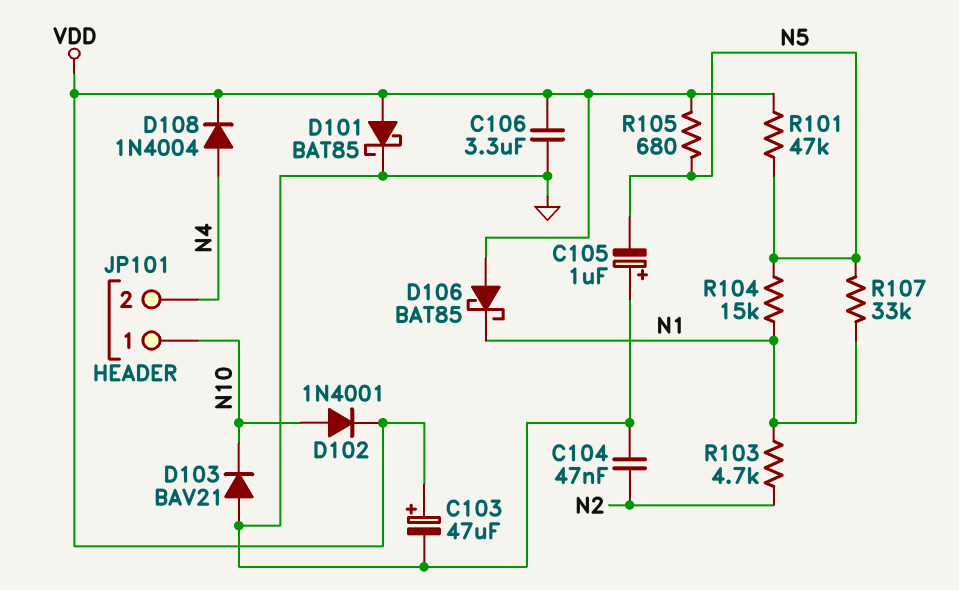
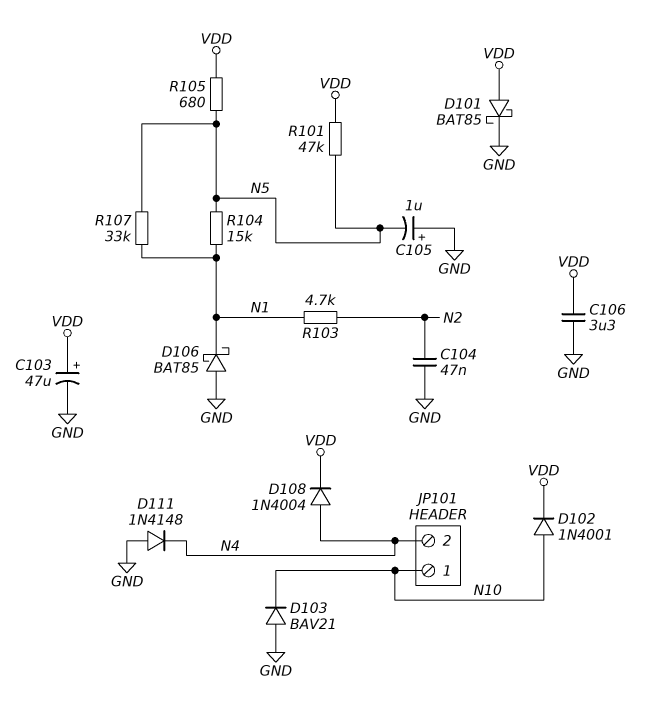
D106: schottky BAT85 (A VDD, K N1) -> schottky BAT85 (A GND, K N1)
D111: none -> diode 1N4148 (A GND, K N4)

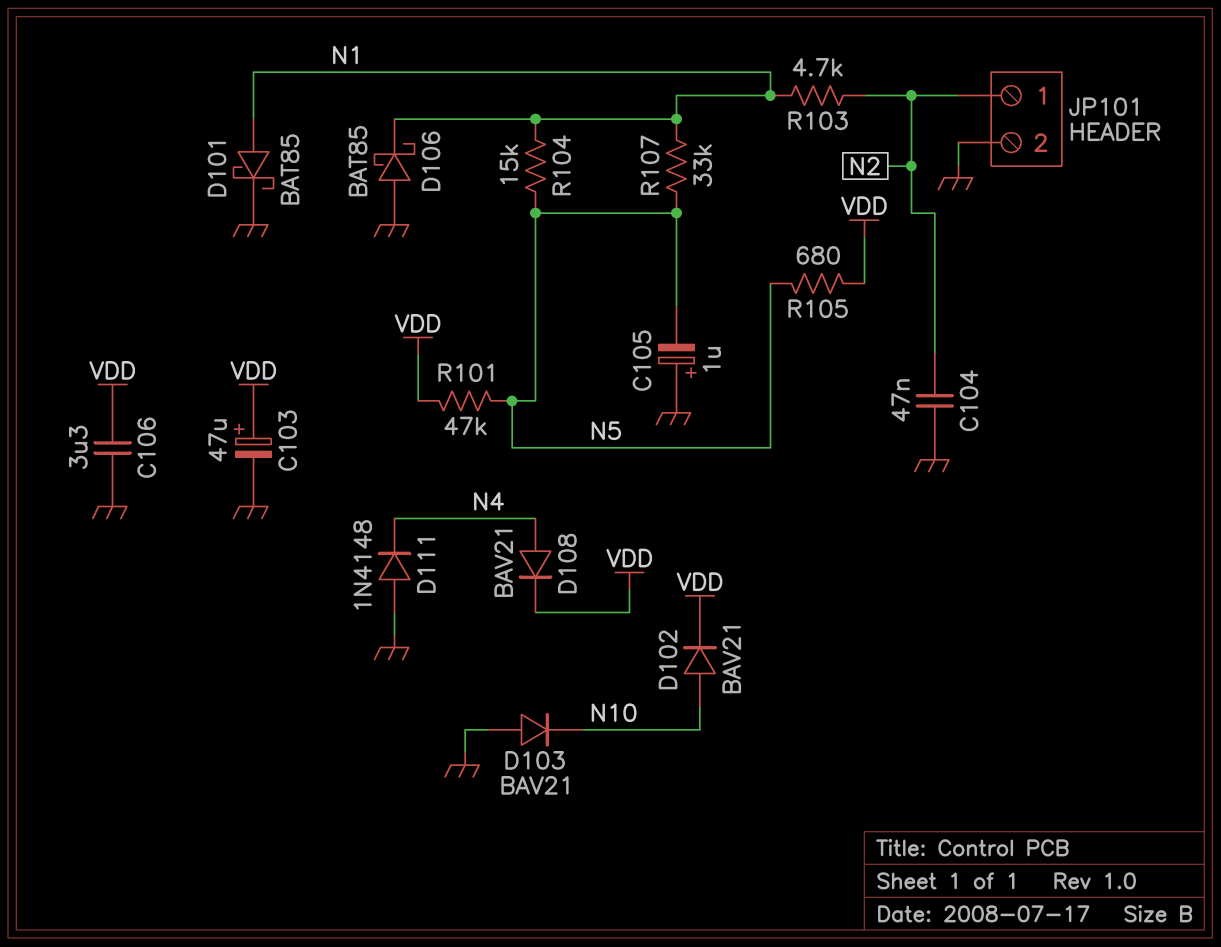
D101: schottky BAT85 (A VDD, K GND) -> schottky BAT85 (A N1, K GND)
D102: diode 1N4001 (A N10, K VDD) -> diode BAV21 (A N10, K VDD)
D108: diode 1N4004 (A N4, K VDD) -> diode BAV21 (A N4, K VDD)
JP101 pin 1: N10 -> N2
JP101 pin 2: N4 -> GND

